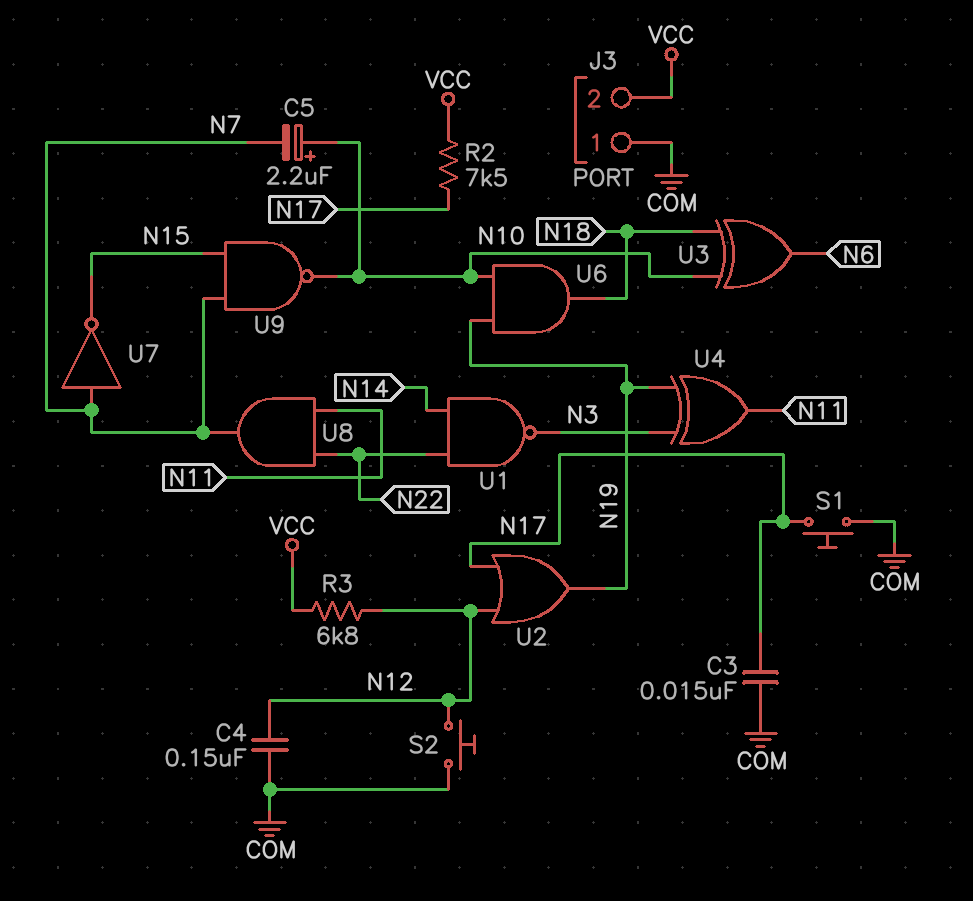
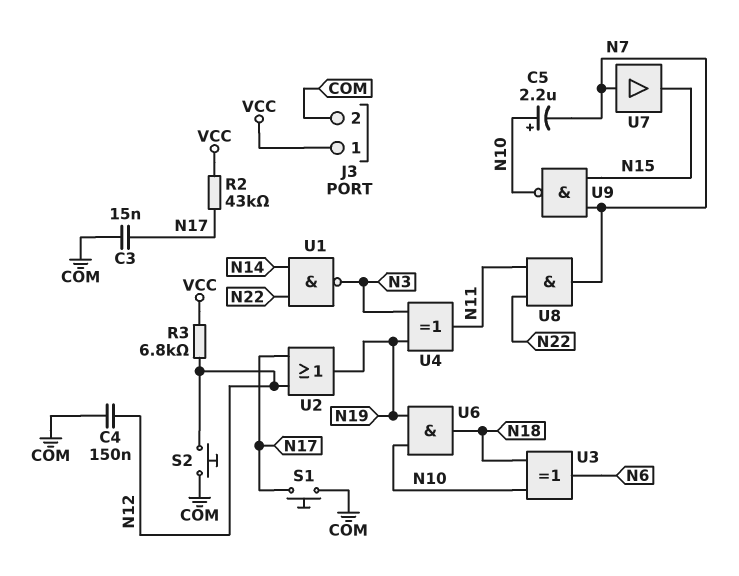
J3 pin 1: COM -> VCC
J3 pin 2: VCC -> COM
R2: 7.5k (N17, VCC) -> 43k (N17, VCC)
U7: NOT (in N7, out N15) -> buffer (in N7, out N15)

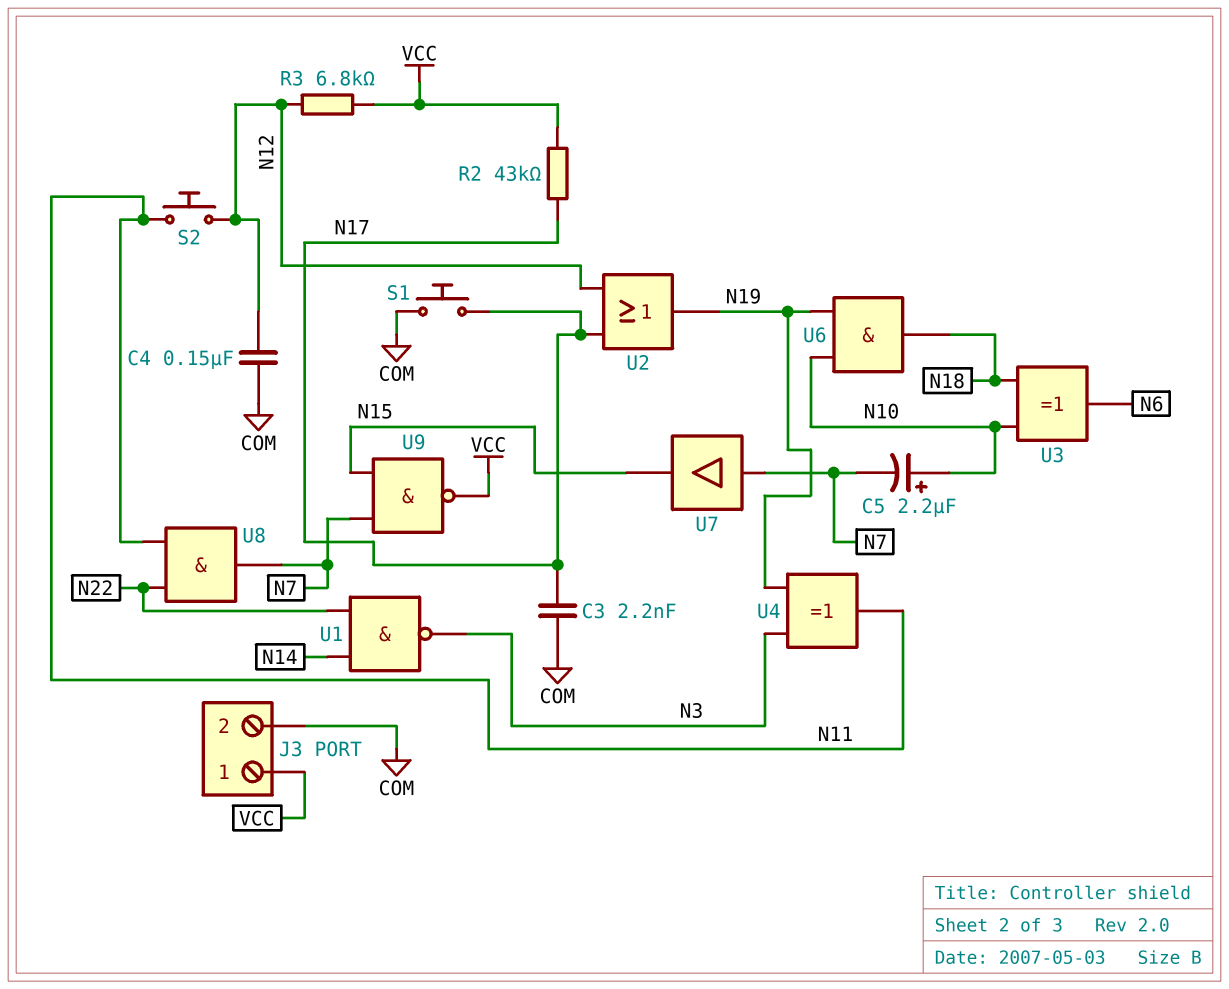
C3: 15nF (COM, N17) -> 2.2nF (COM, N17)
S2: button (COM, N12) -> button (N11, N12)
U9: NAND (in N7, in N15, out N10) -> NAND (in N7, in N15, out VCC)

